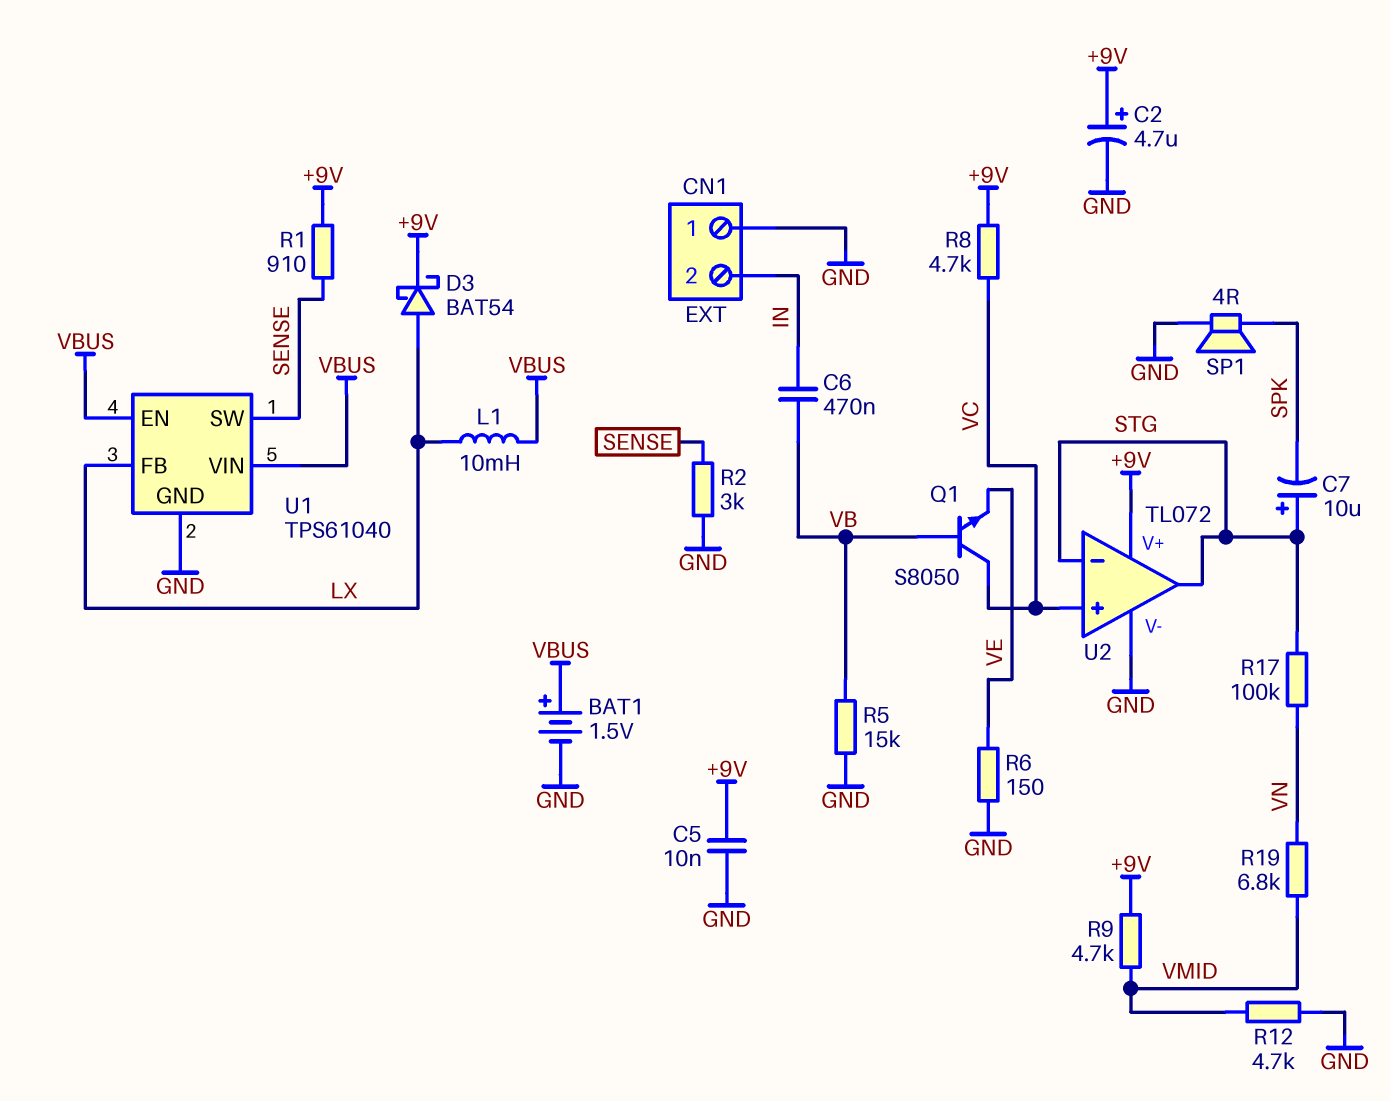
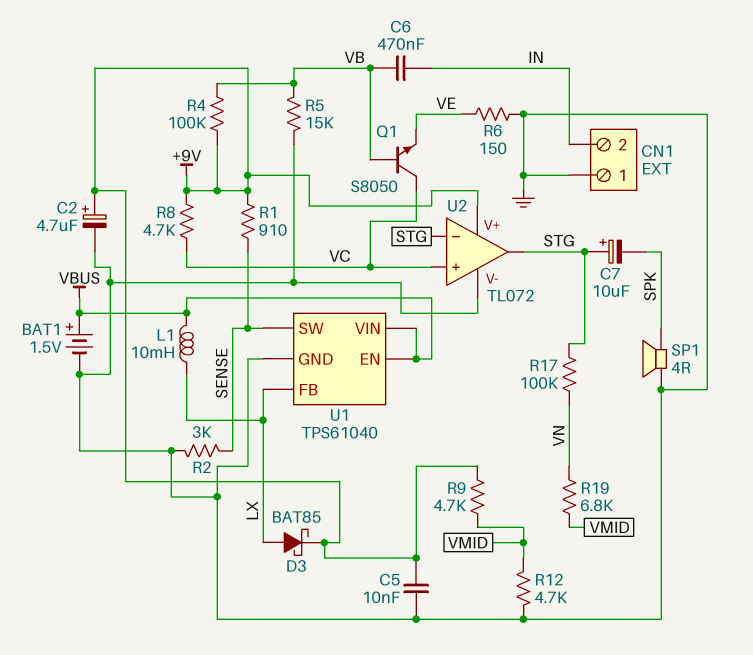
D3: schottky BAT54 (A LX, K +9V) -> schottky BAT85 (A LX, K +9V)
R4: none -> 100k (+9V, VB)

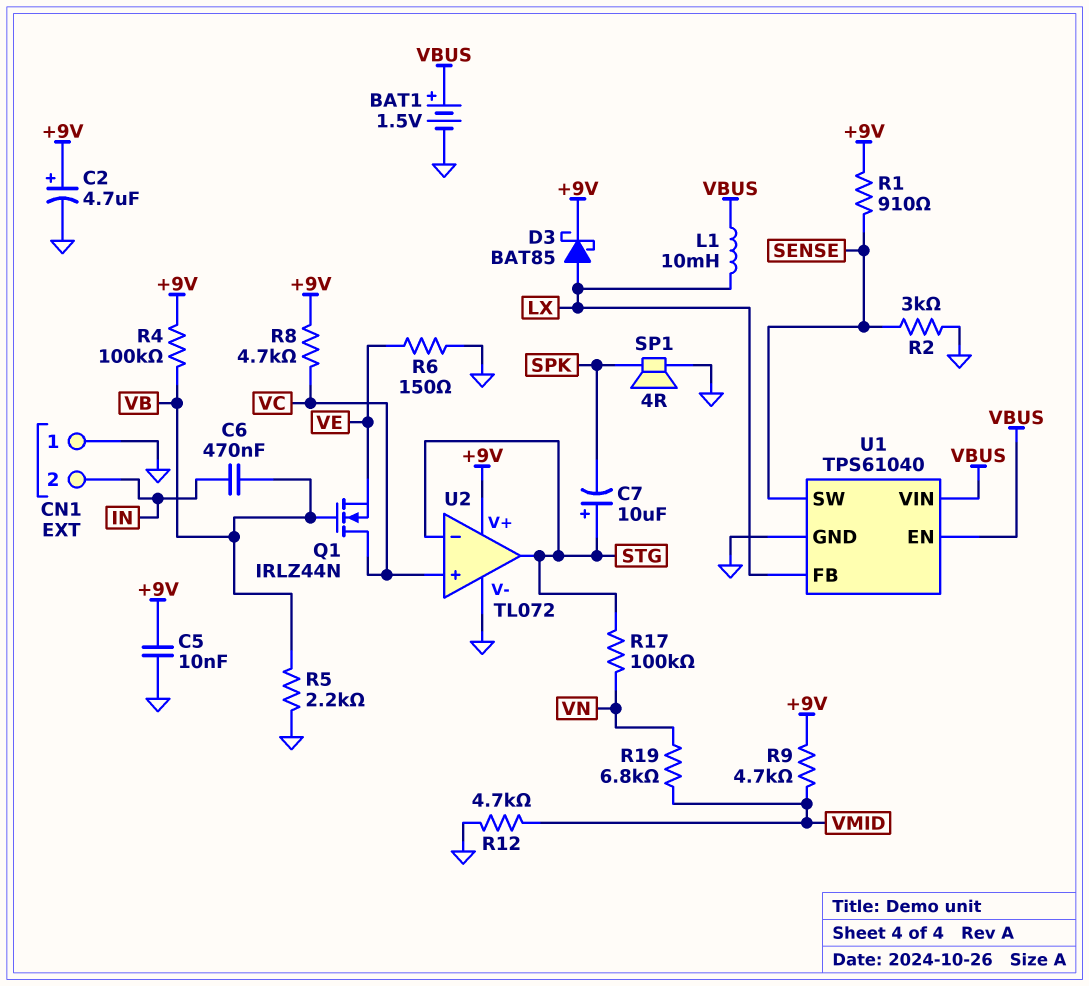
Q1: NPN S8050 (B VB, C VC, E VE) -> NMOS IRLZ44N (G VB, D VC, S VE)
R5: 15k (GND, VB) -> 2.2k (GND, VB)

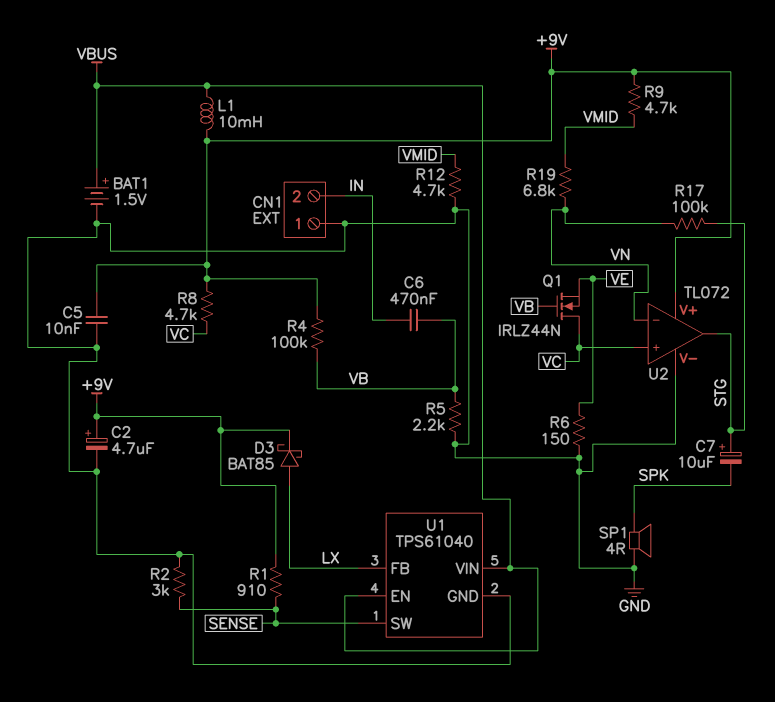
L1: 10mH (LX, VBUS) -> 10mH (+9V, VBUS)
U2 pin in-: STG -> VN

